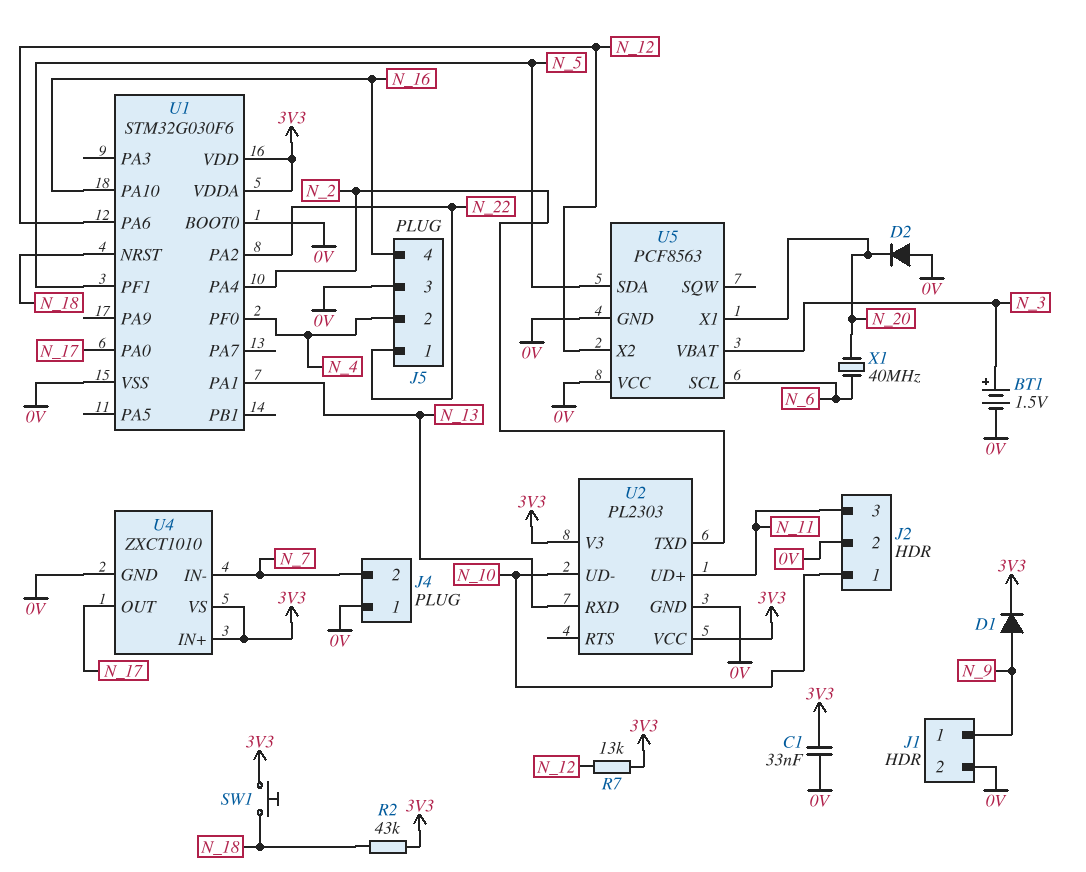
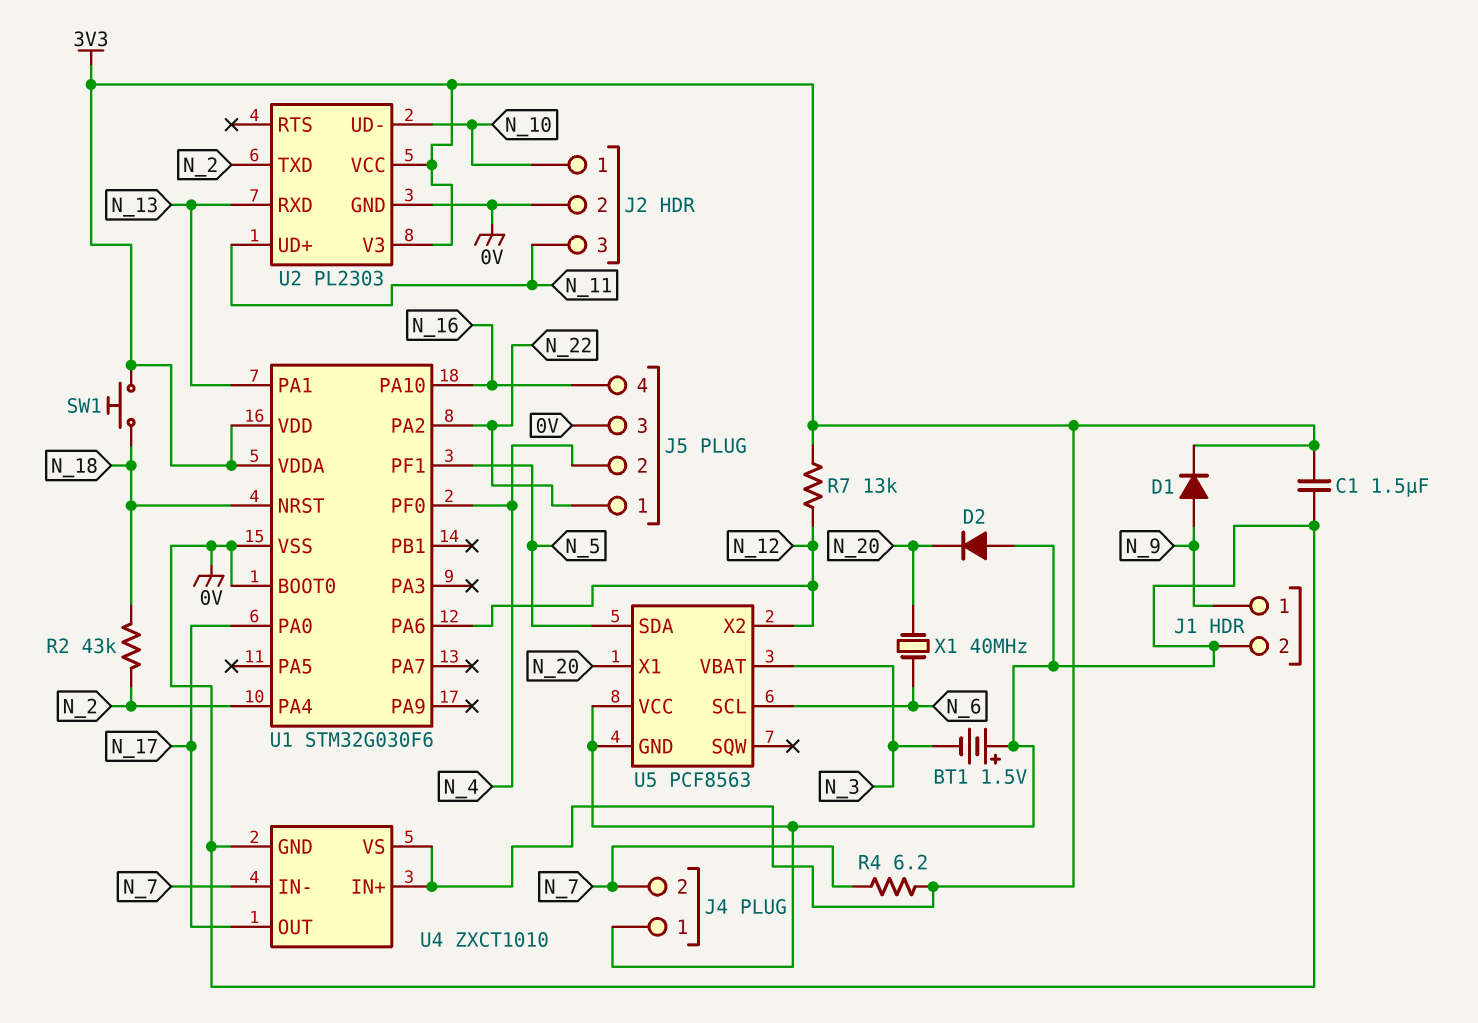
BT1: 1.5V (plus N_3, minus 0V) -> 1.5V (plus 0V, minus N_3)
C1: 33nF (0V, 3V3) -> 1.5uF (0V, 3V3)
R2: 43k (3V3, N_18) -> 43k (N_2, N_18)
R4: none -> 6.2 (3V3, N_7)

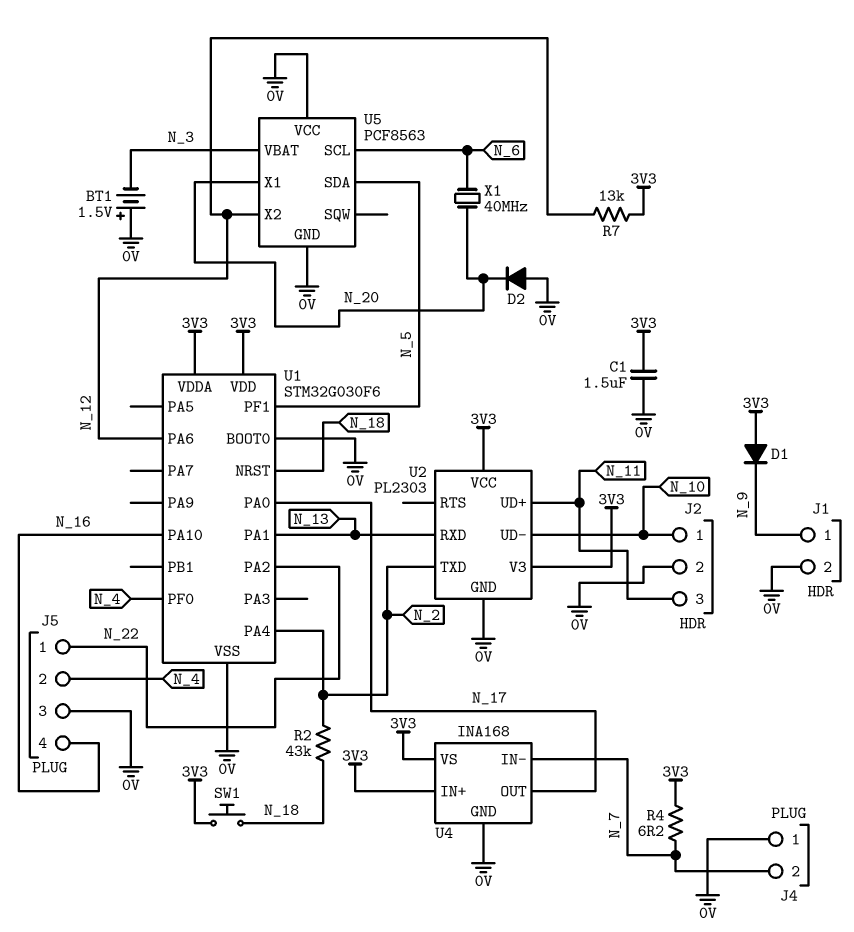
D1: diode (A N_9, K 3V3) -> diode (A 3V3, K N_9)
U4: ZXCT1010 -> INA168

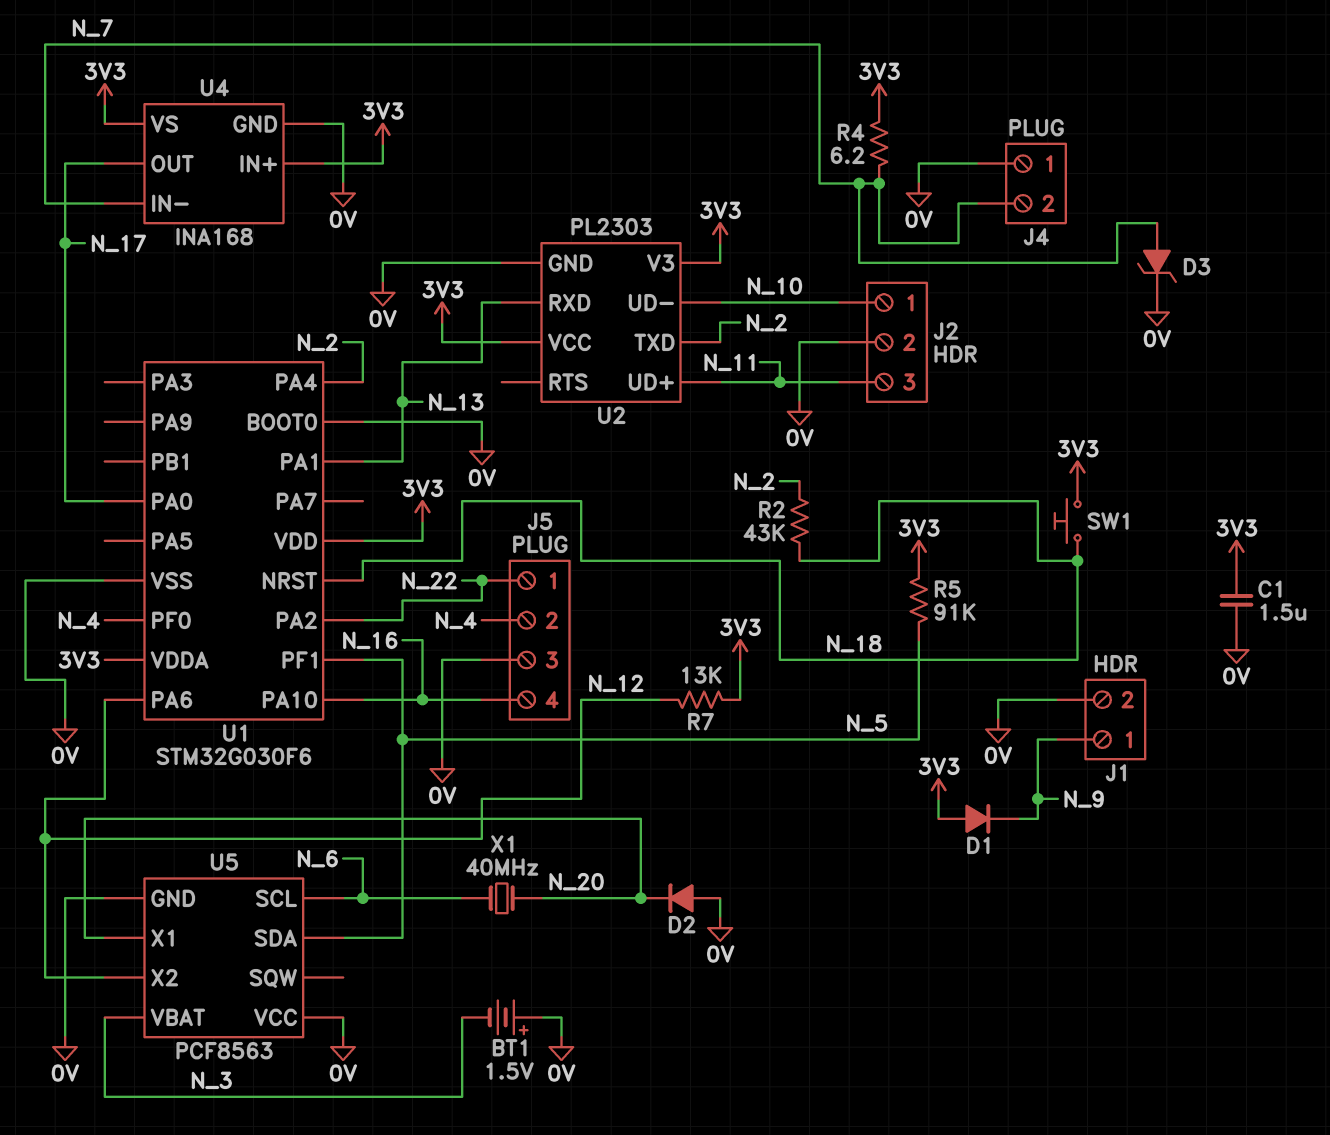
D3: none -> zener (A N_7, K 0V)
R5: none -> 91k (3V3, N_5)

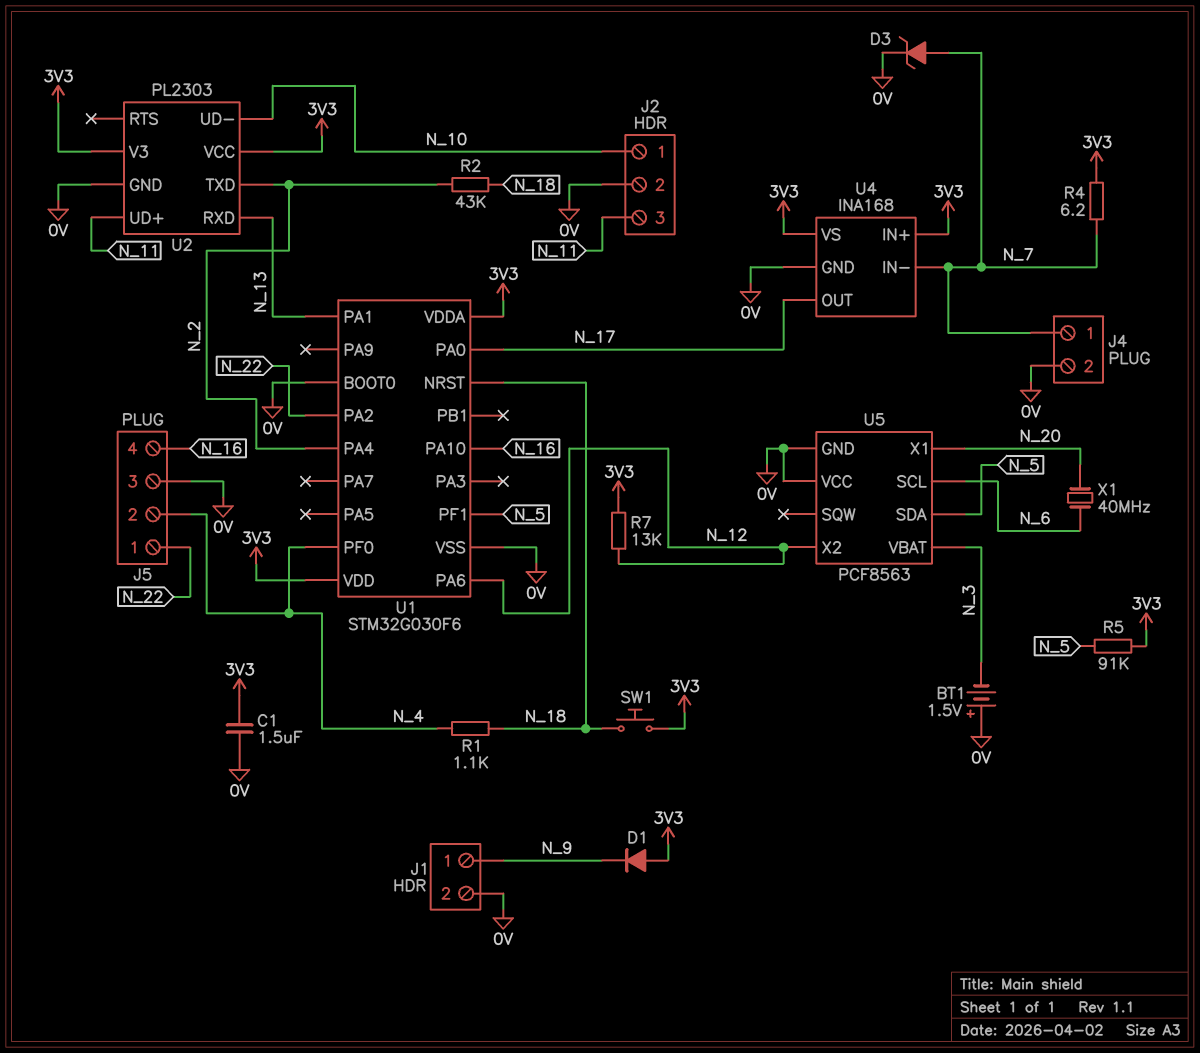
D2: diode (A 0V, K N_20) -> none
J4 pin 1: 0V -> N_7
J4 pin 2: N_7 -> 0V
R1: none -> 1.1k (N_4, N_18)

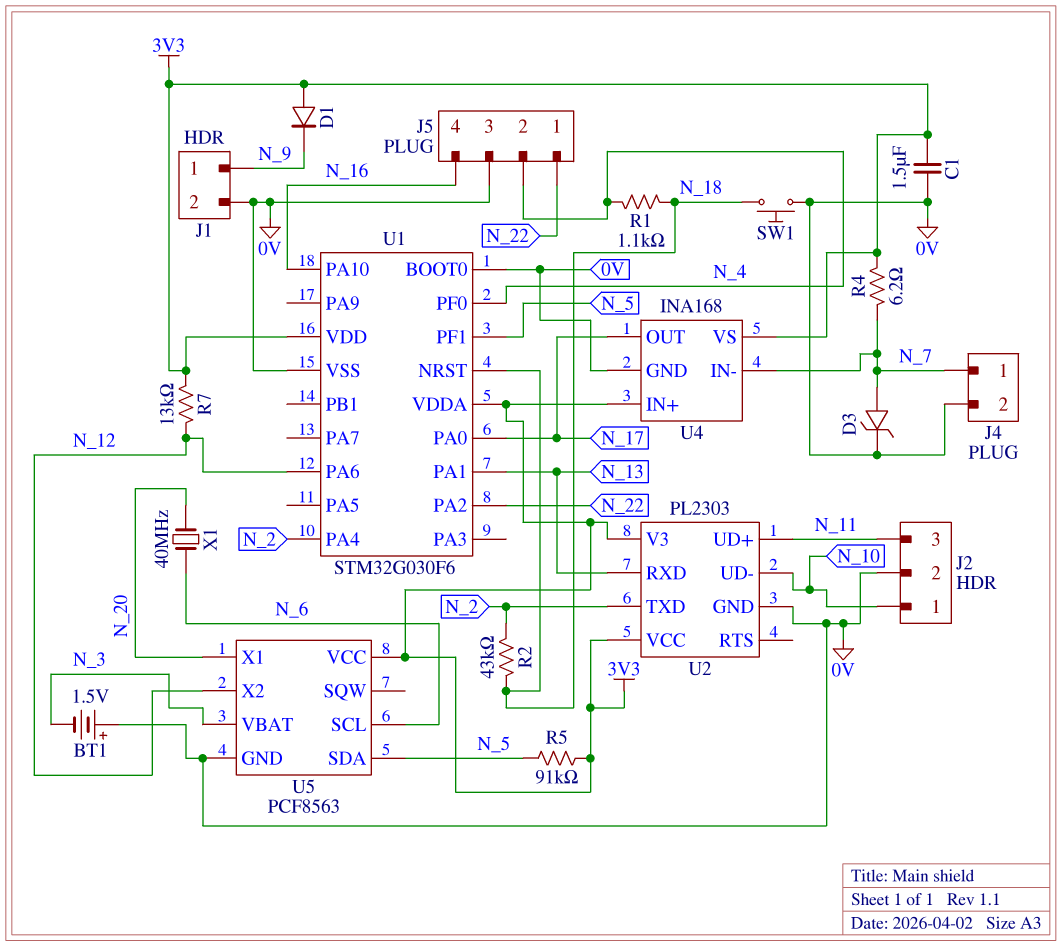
SW1: button (3V3, N_18) -> button (0V, N_18)
U5 pin VCC: 0V -> 3V3

